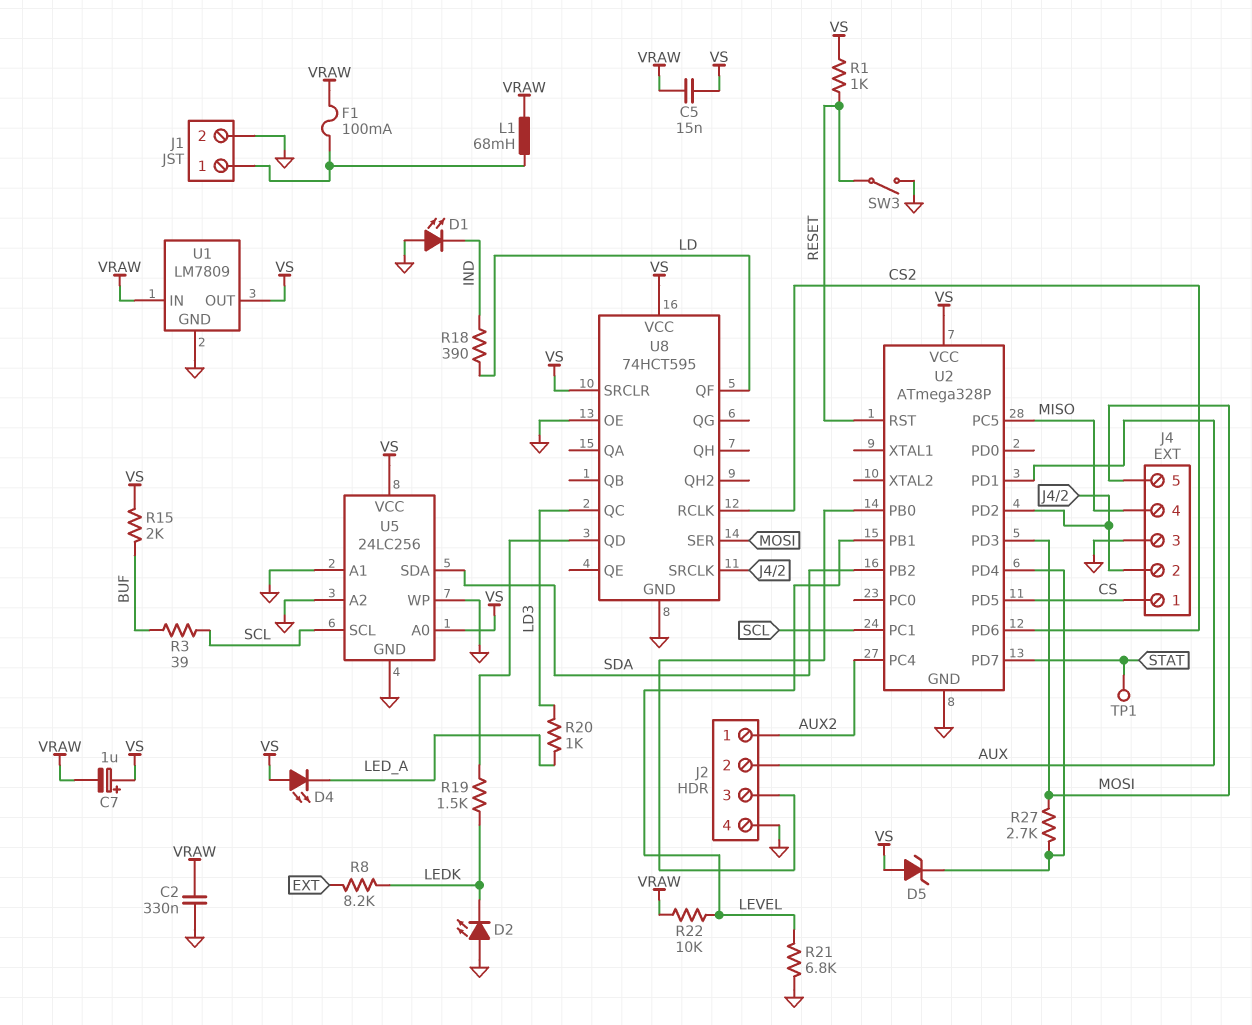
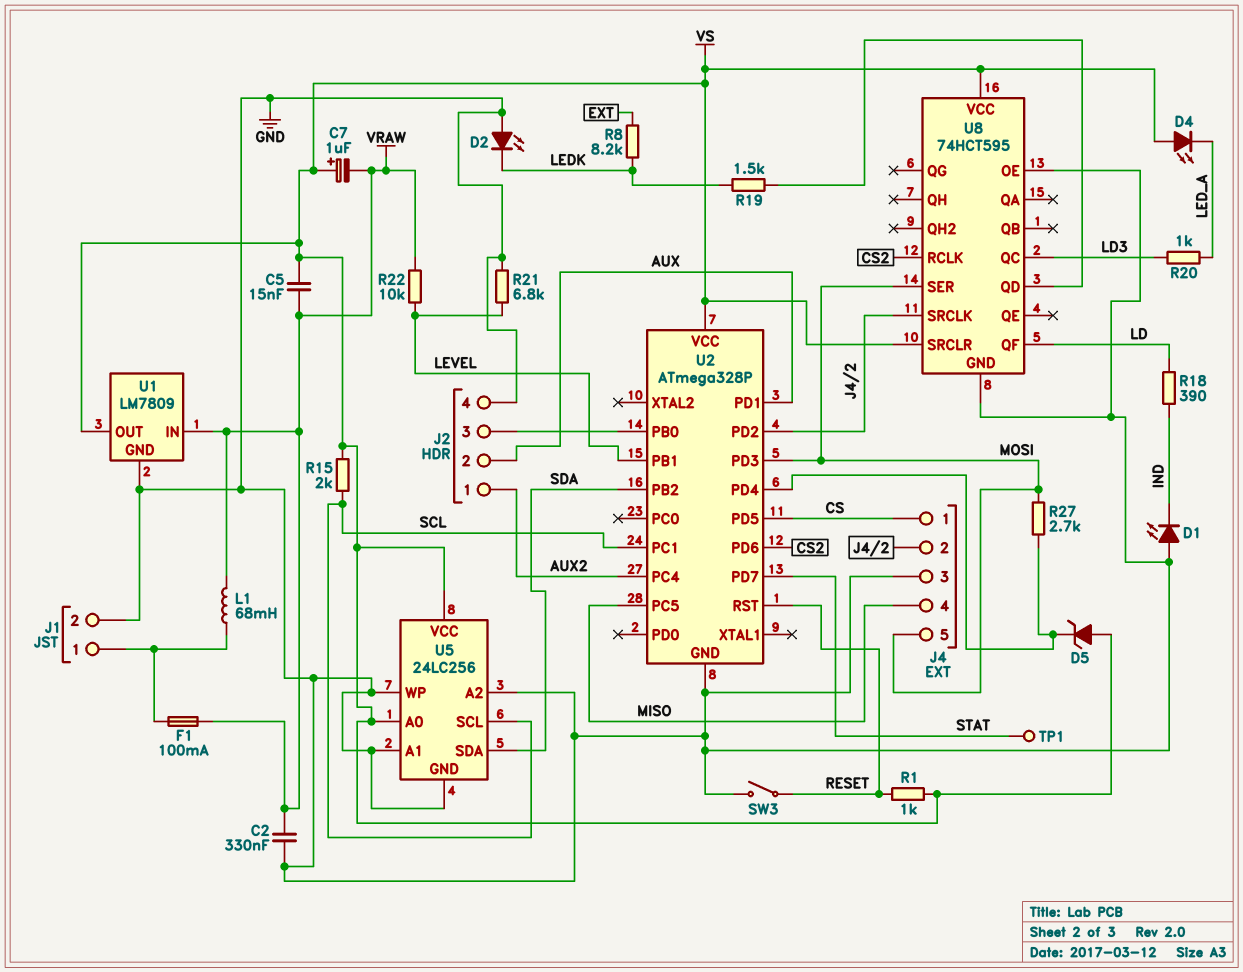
R3: 39 (BUF, SCL) -> none
R15: 2k (BUF, VS) -> 2k (SCL, VS)

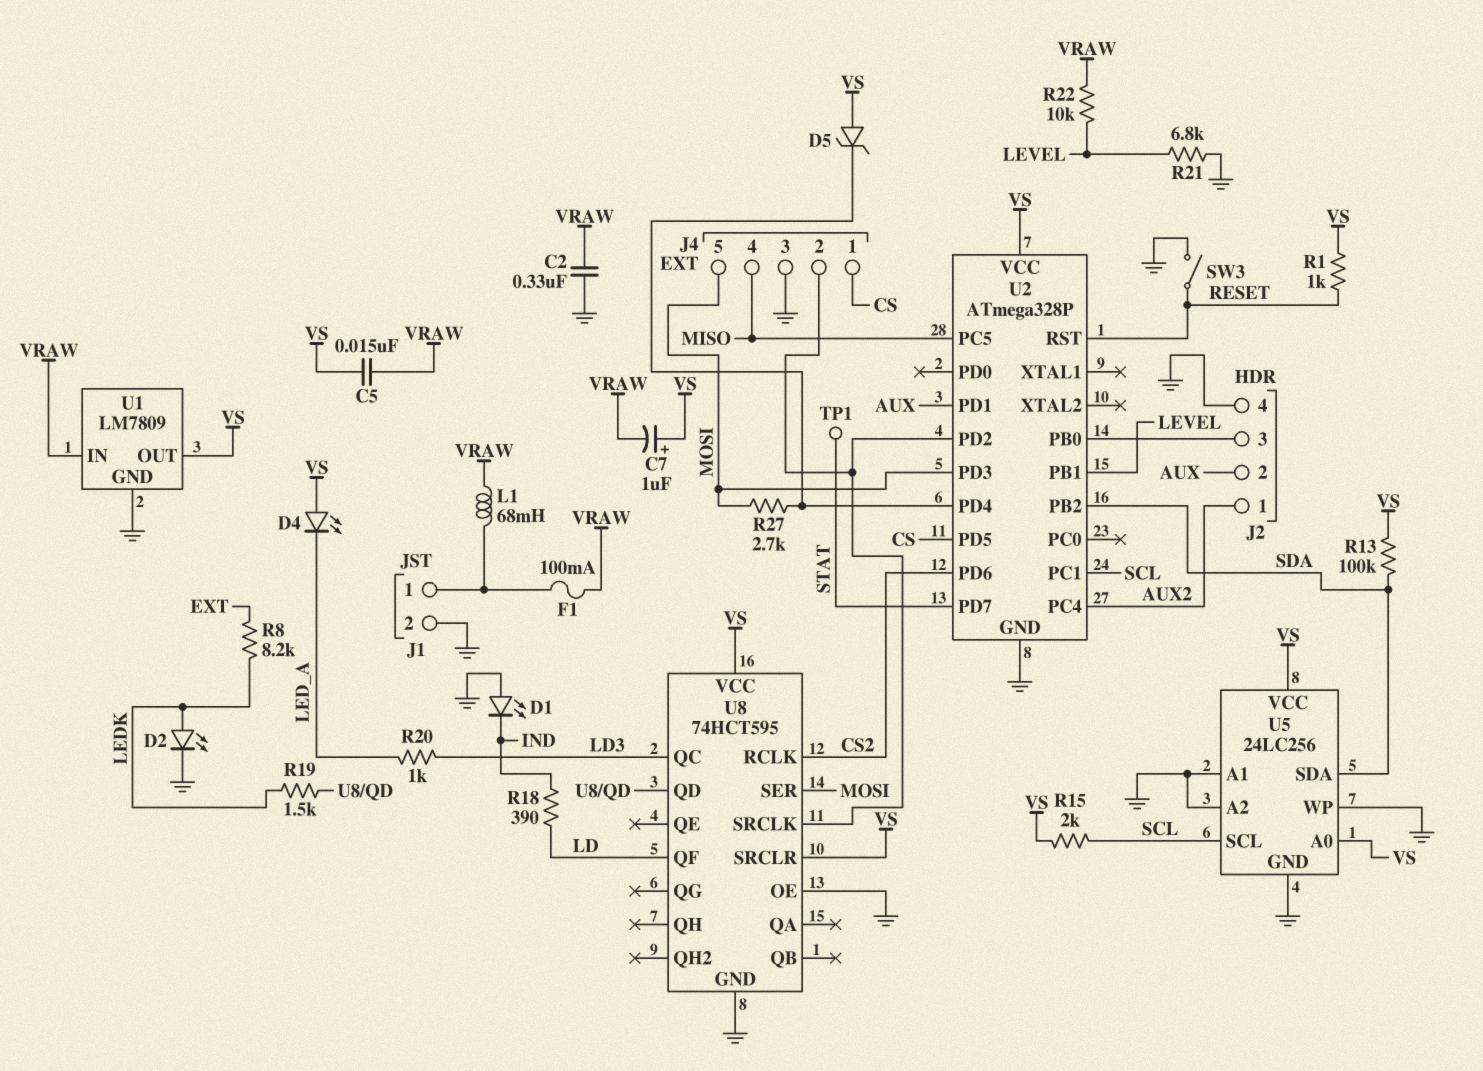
D2: LED (A GND, K LEDK) -> LED (A LEDK, K GND)
R13: none -> 100k (SDA, VS)

